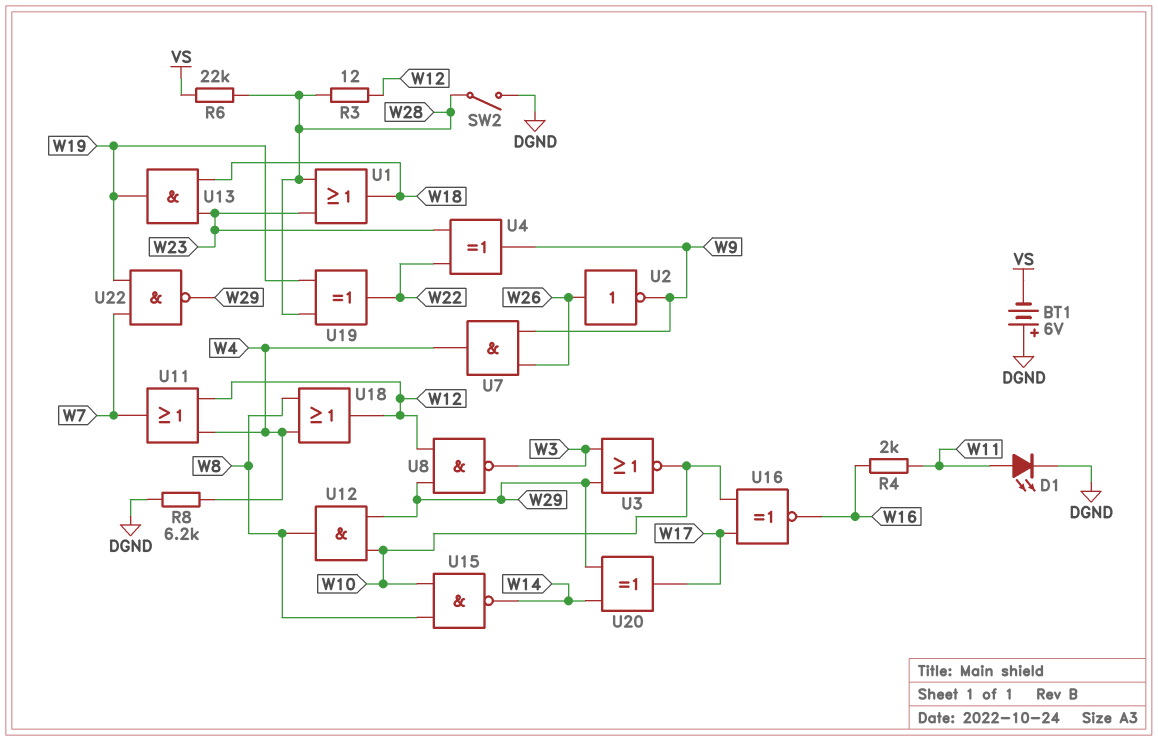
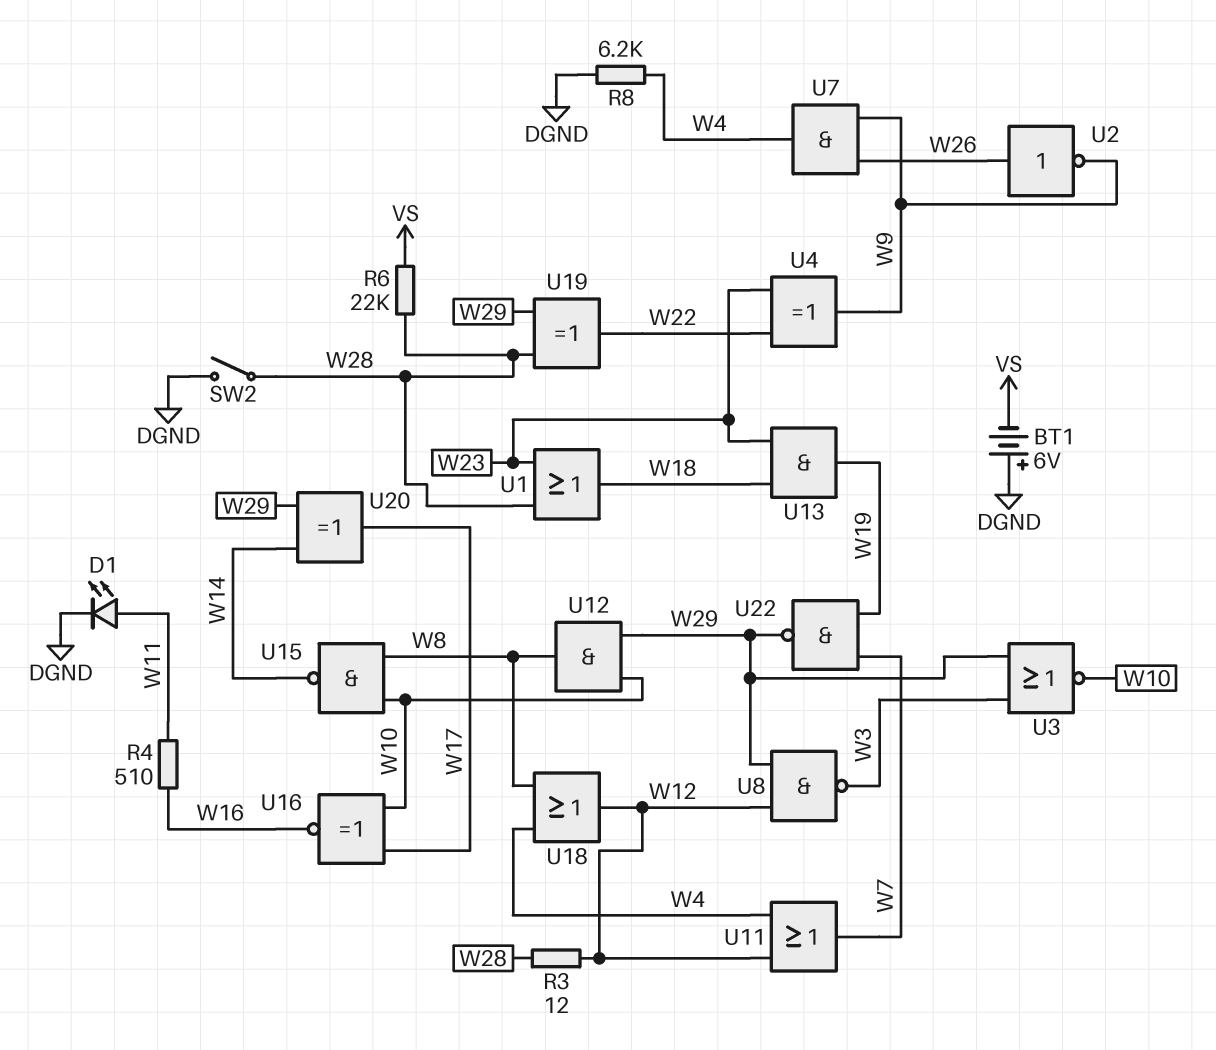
R4: 2k (W11, W16) -> 510 (W11, W16)
U19: XOR (in W19, in W28, out W22) -> XOR (in W28, in W29, out W22)

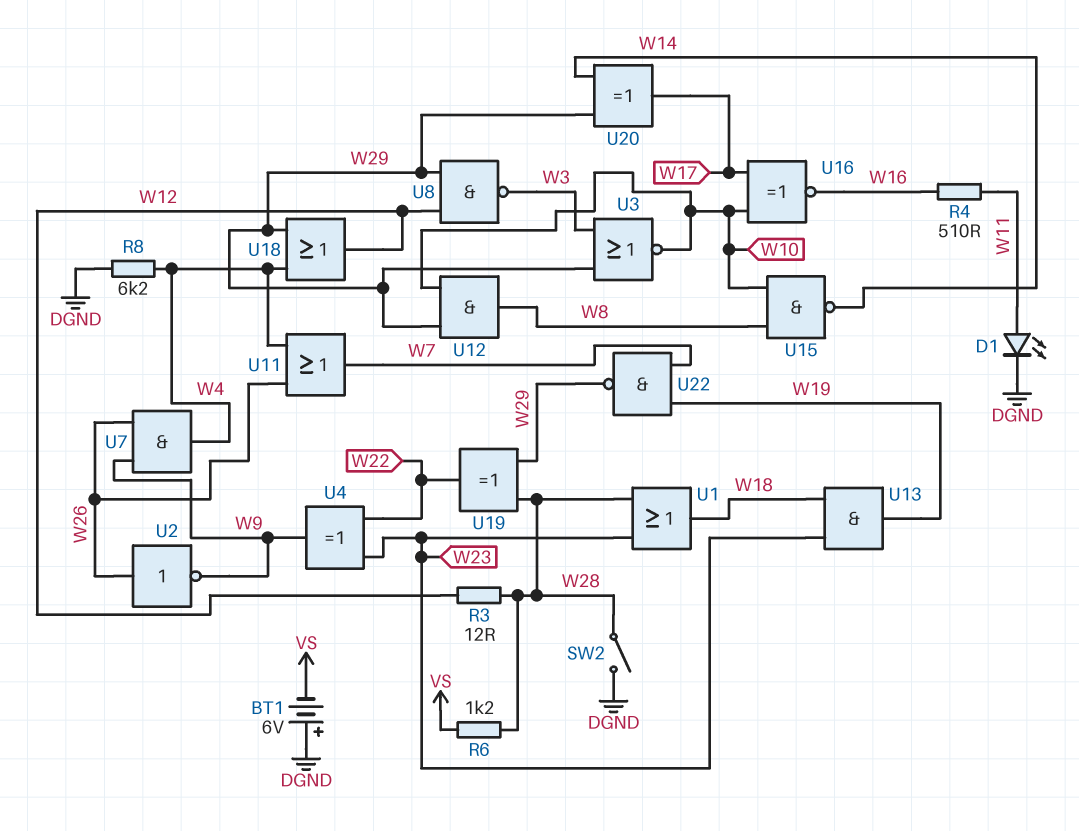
R6: 22k (VS, W28) -> 1.2k (VS, W28)
U11: OR (in W4, in W12, out W7) -> OR (in W4, in W26, out W7)
U18: OR (in W4, in W8, out W12) -> OR (in W4, in W29, out W12)

